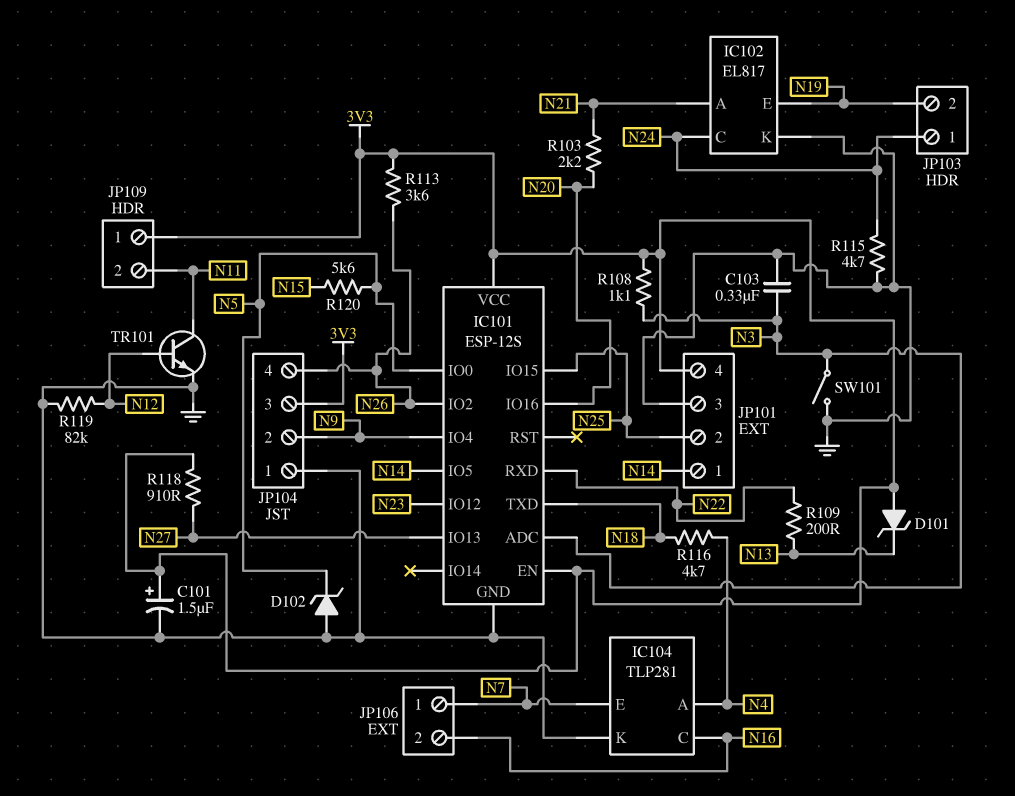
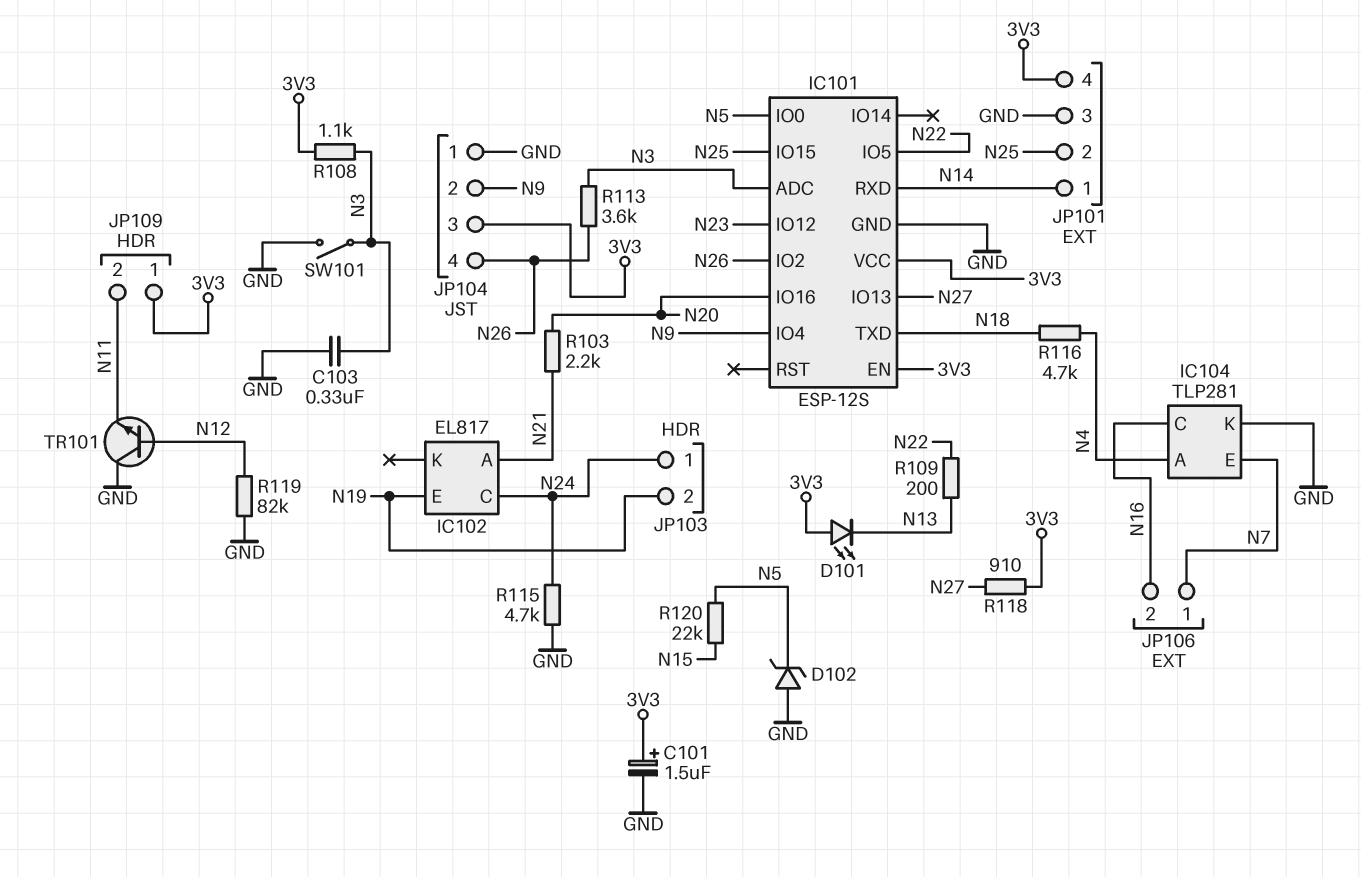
D101: zener (A 3V3, K N13) -> LED (A 3V3, K N13)
IC101 pin IO5: N14 -> N22
IC101 pin RXD: N22 -> N14
IC102 pin K: GND -> none
R113: 3.6k (3V3, N26) -> 3.6k (N3, N26)
R120: 5.6k (N5, N15) -> 22k (N5, N15)
TR101: NPN (B N12, C N11, E GND) -> NPN (B N12, C GND, E N11)

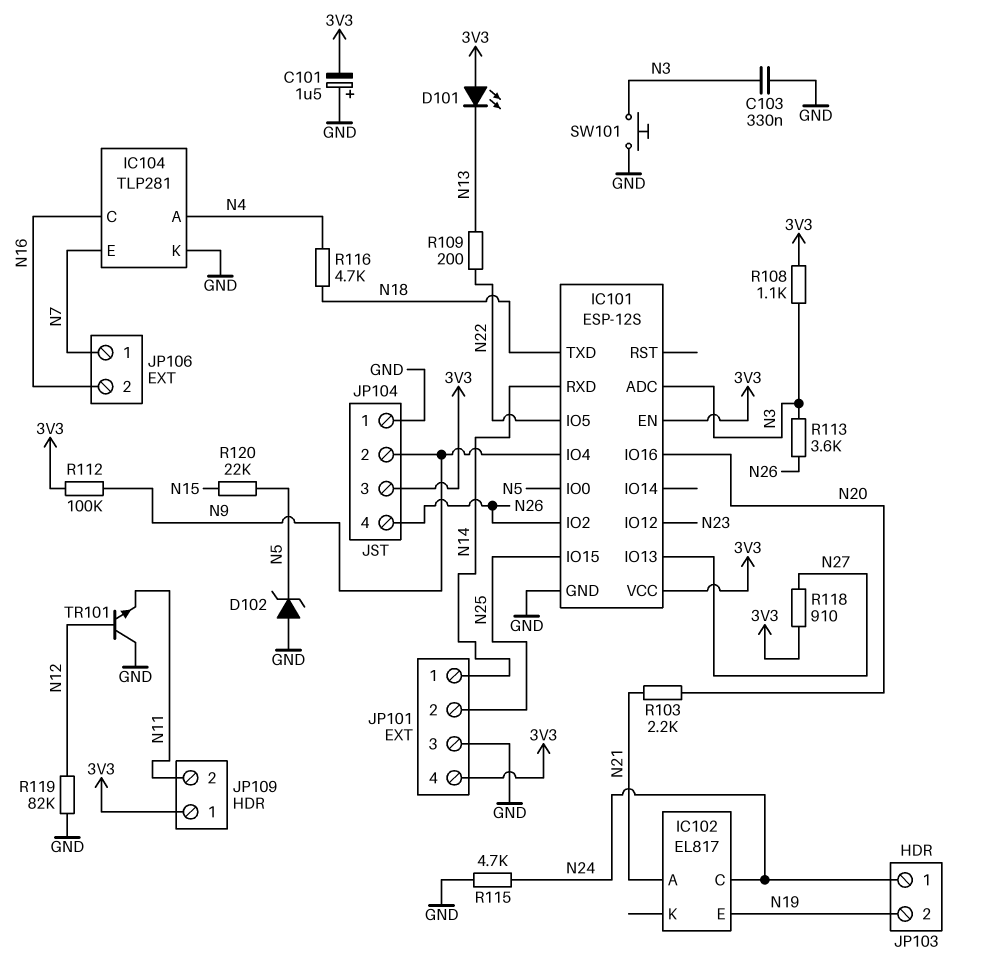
C101: 1.5uF (plus 3V3, minus GND) -> 1.5uF (plus GND, minus 3V3)
R112: none -> 100k (3V3, N9)
SW101: switch (GND, N3) -> button (GND, N3)

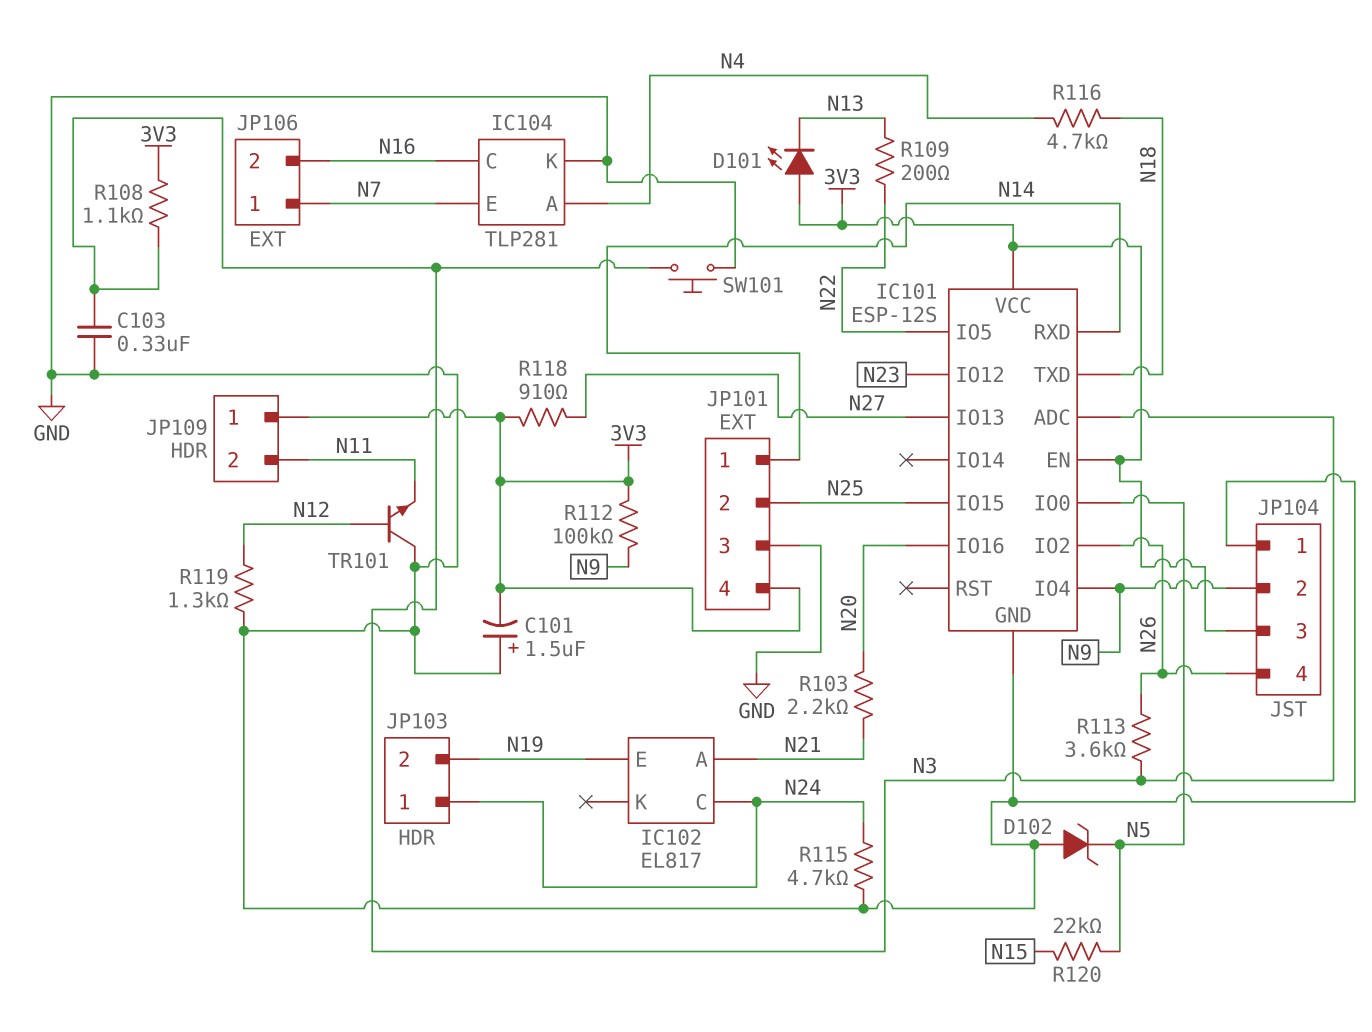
R119: 82k (GND, N12) -> 1.3k (GND, N12)

